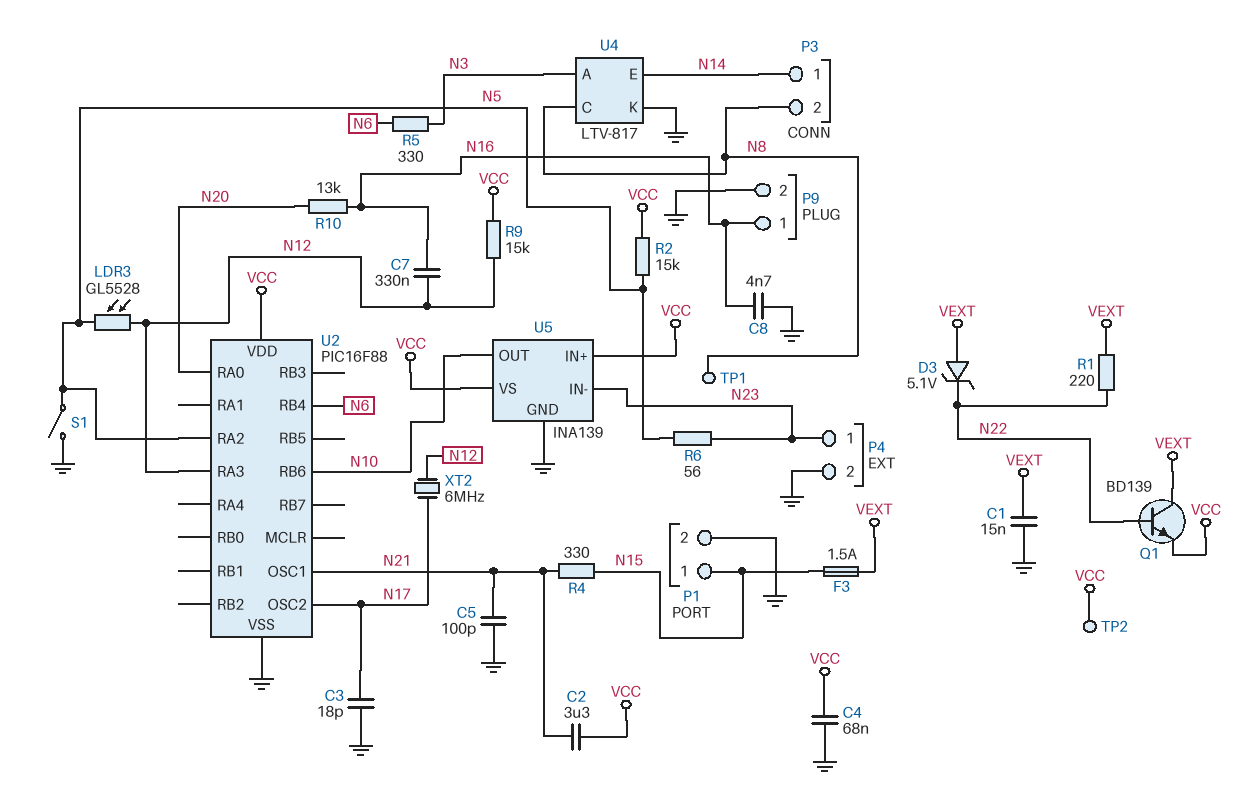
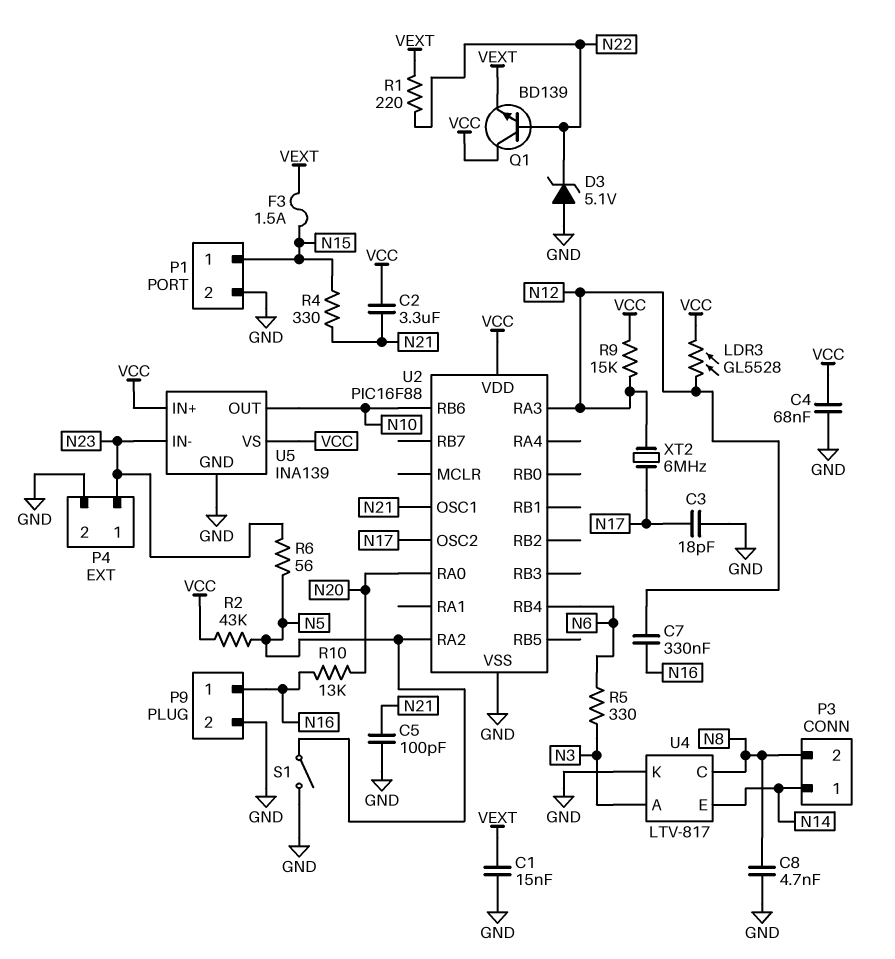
C8: 4.7nF (GND, N16) -> 4.7nF (GND, N8)
D3: zener 5.1V (A VEXT, K N22) -> zener 5.1V (A GND, K N22)
LDR3: GL5528 (N5, N12) -> GL5528 (N12, VCC)
Q1: NPN BD139 (B N22, C VEXT, E VCC) -> NPN BD139 (B N22, C VCC, E VEXT)
R2: 15k (N5, VCC) -> 43k (N5, VCC)
TP1: test point (N8) -> none
TP2: test point (VCC) -> none

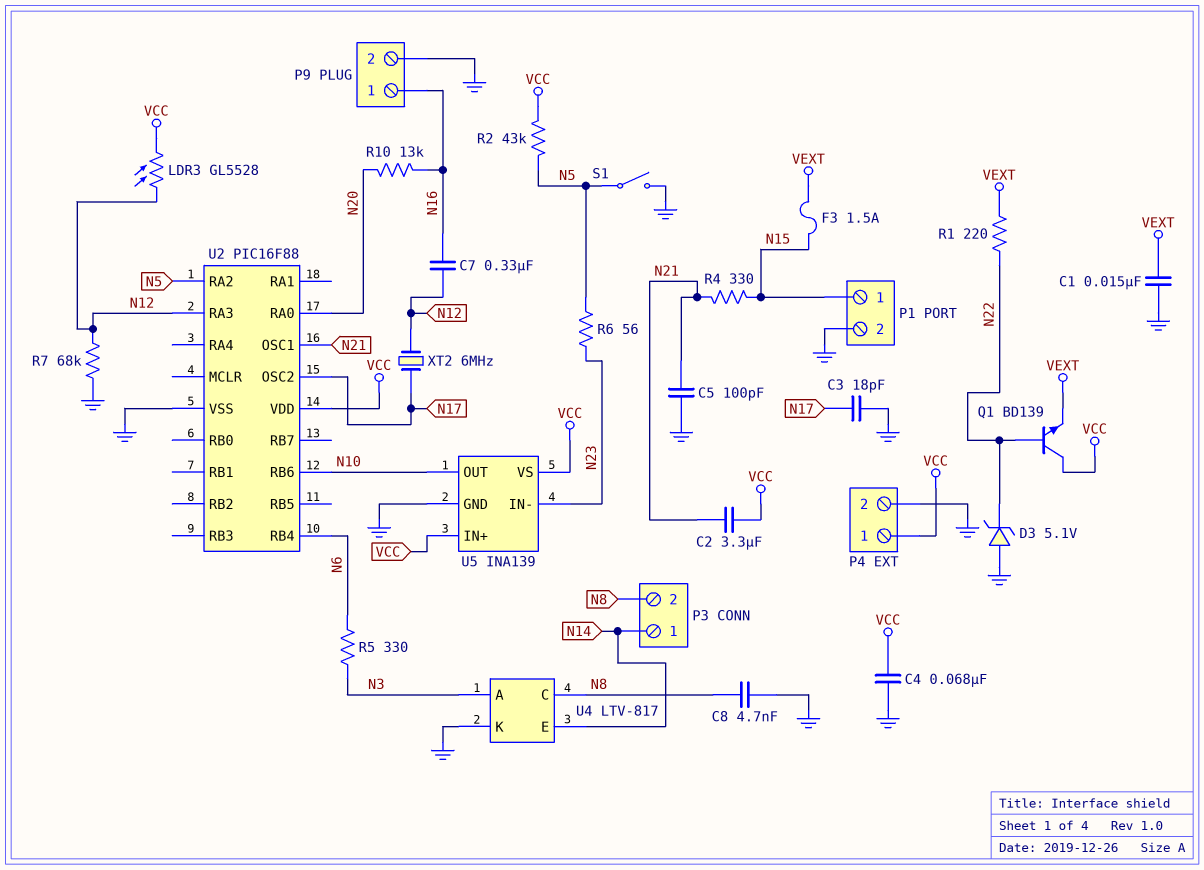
P4 pin 1: N23 -> VCC
R7: none -> 68k (GND, N12)
R9: 15k (N12, VCC) -> none

